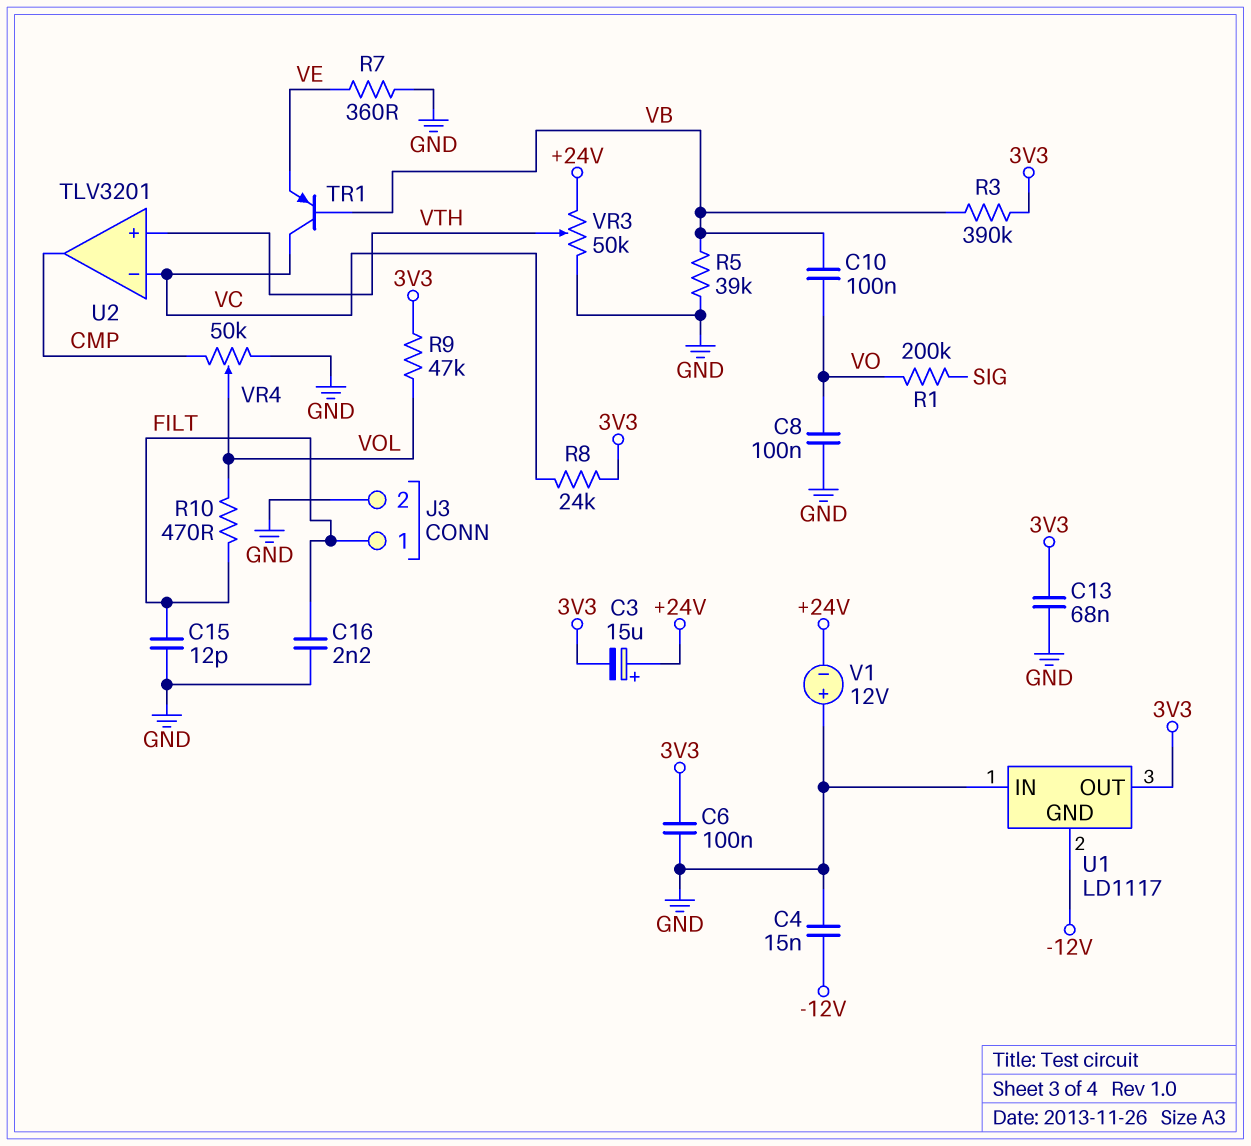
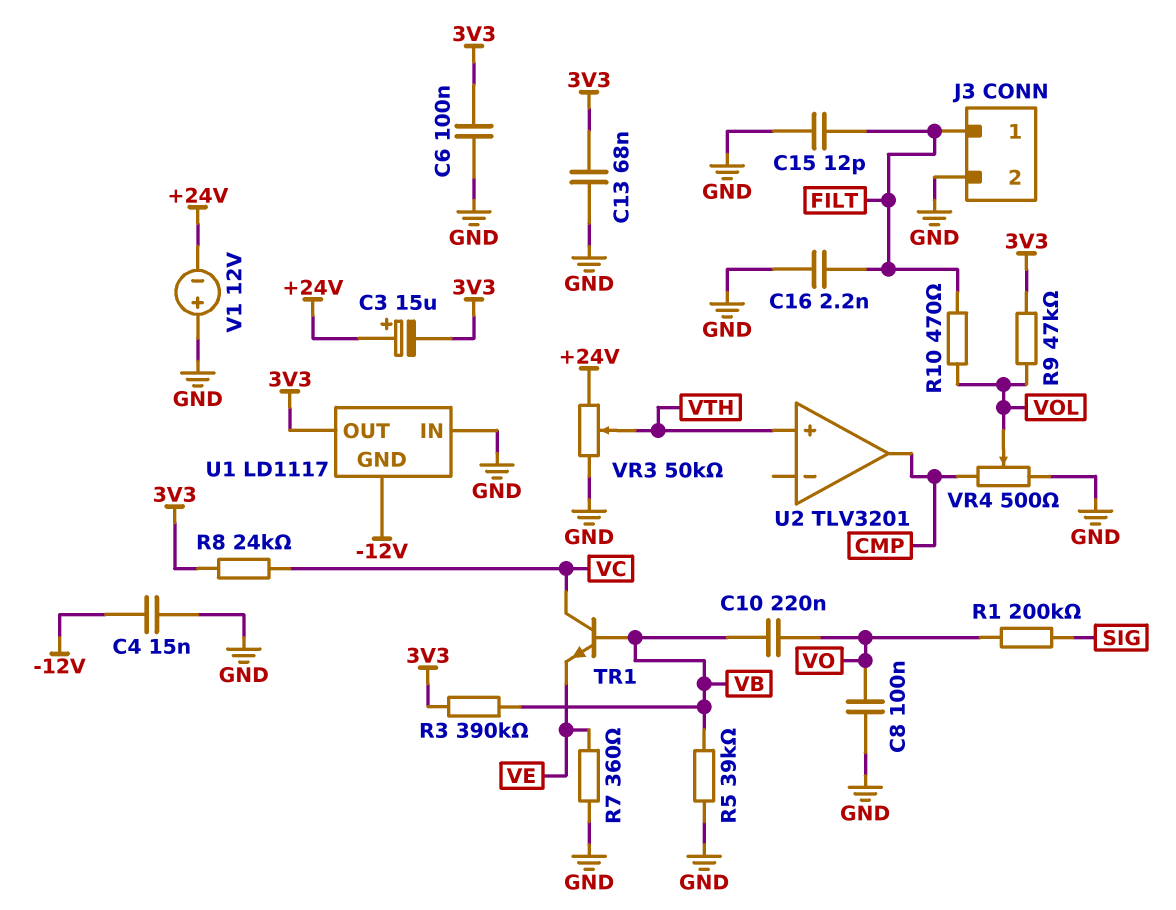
C10: 100nF (VB, VO) -> 220nF (VB, VO)
TR1: PNP (B VB, C VC, E VE) -> NPN (B VB, C VC, E VE)
U2 pin in-: VC -> none
VR4: 50k (CMP, GND, wiper VOL) -> 500 (CMP, GND, wiper VOL)

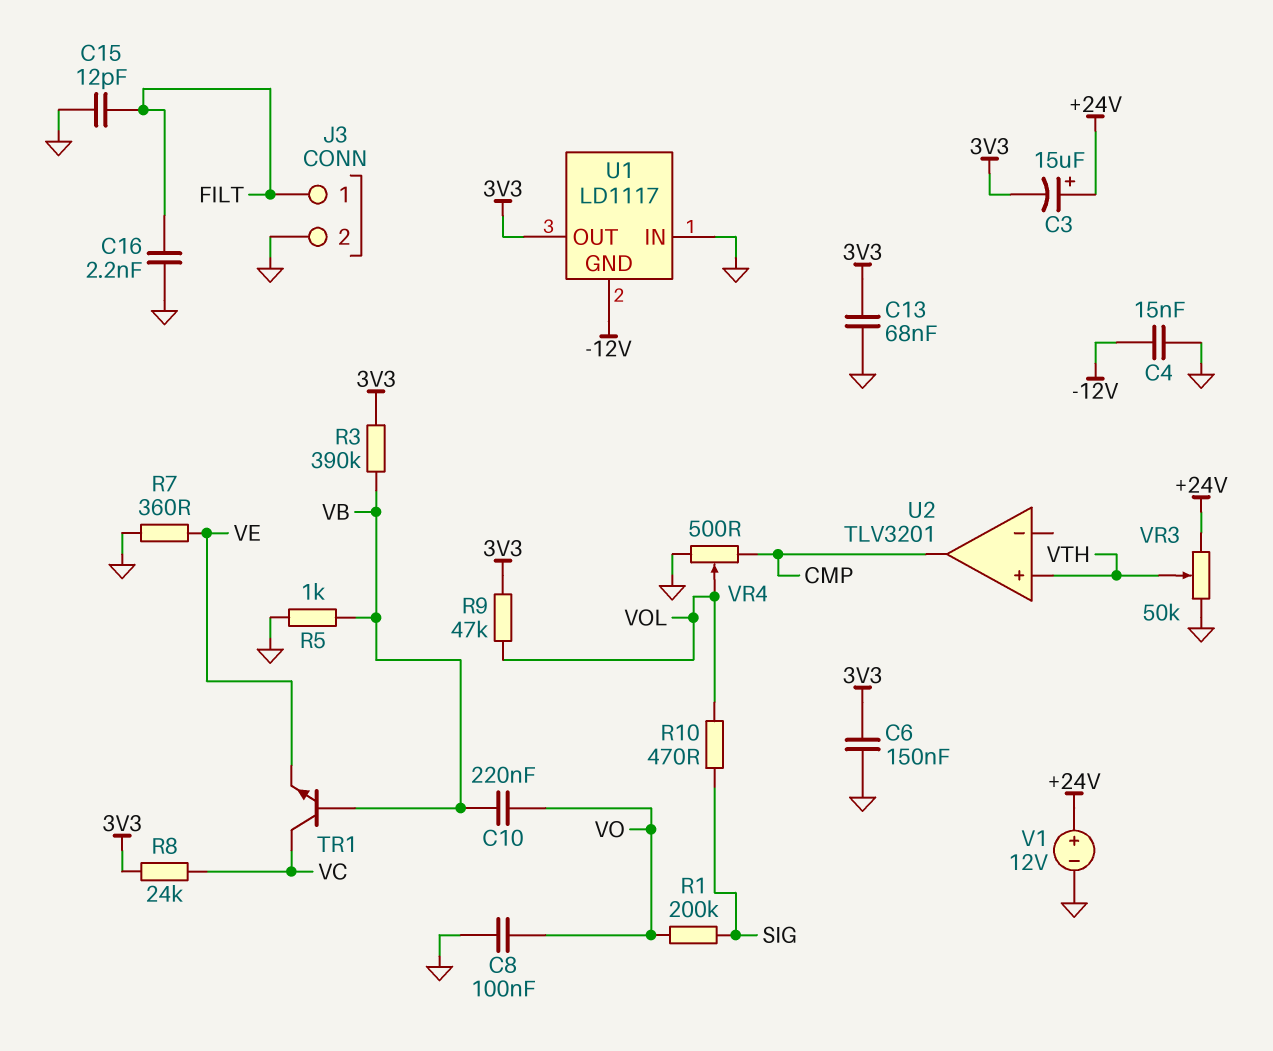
C6: 100nF (3V3, GND) -> 150nF (3V3, GND)
R5: 39k (GND, VB) -> 1k (GND, VB)
R10: 470 (FILT, VOL) -> 470 (SIG, VOL)
V1: 12V (plus GND, minus +24V) -> 12V (plus +24V, minus GND)

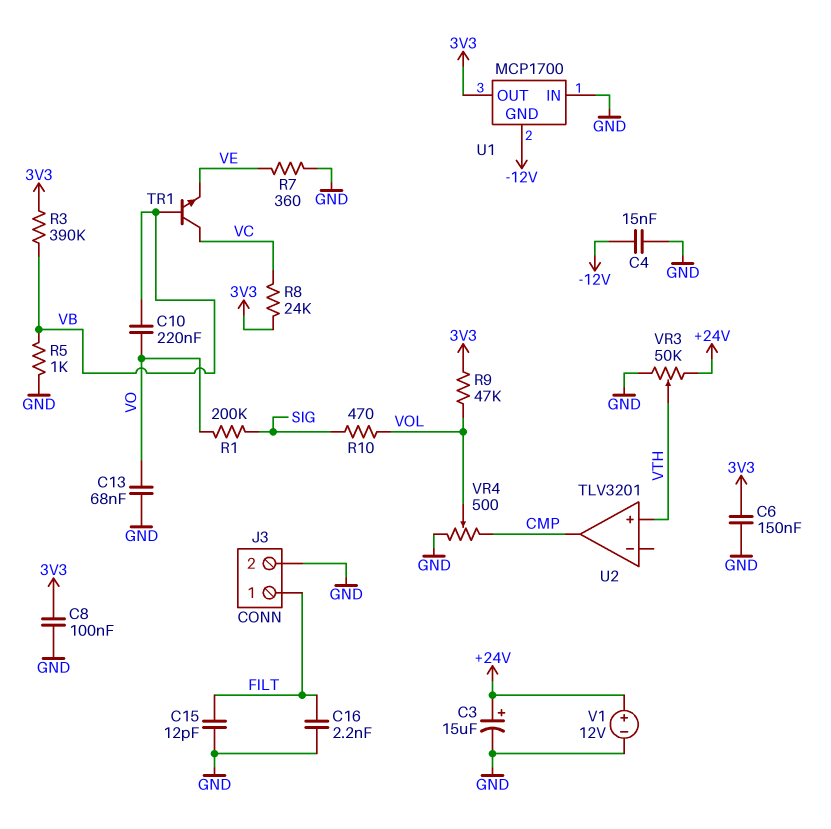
C3: 15uF (plus +24V, minus 3V3) -> 15uF (plus +24V, minus GND)
C8: 100nF (GND, VO) -> 100nF (3V3, GND)
C13: 68nF (3V3, GND) -> 68nF (GND, VO)
U1: LD1117 -> MCP1700

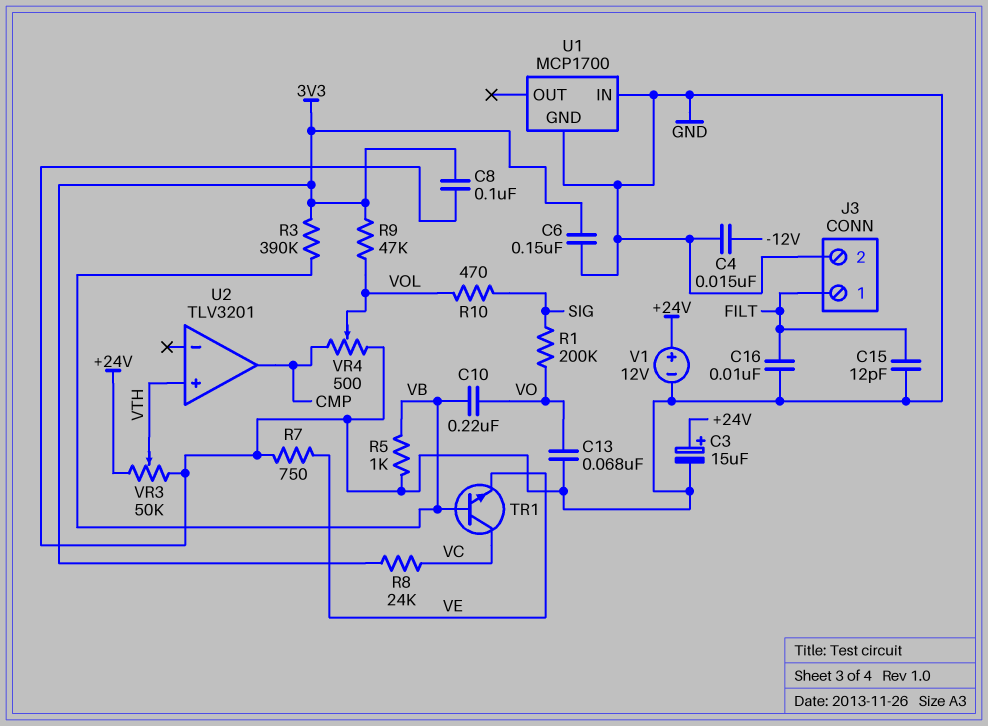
C16: 2.2nF (FILT, GND) -> 10nF (FILT, GND)
R7: 360 (GND, VE) -> 750 (GND, VE)
U1 pin GND: -12V -> GND
U1 pin OUT: 3V3 -> none

